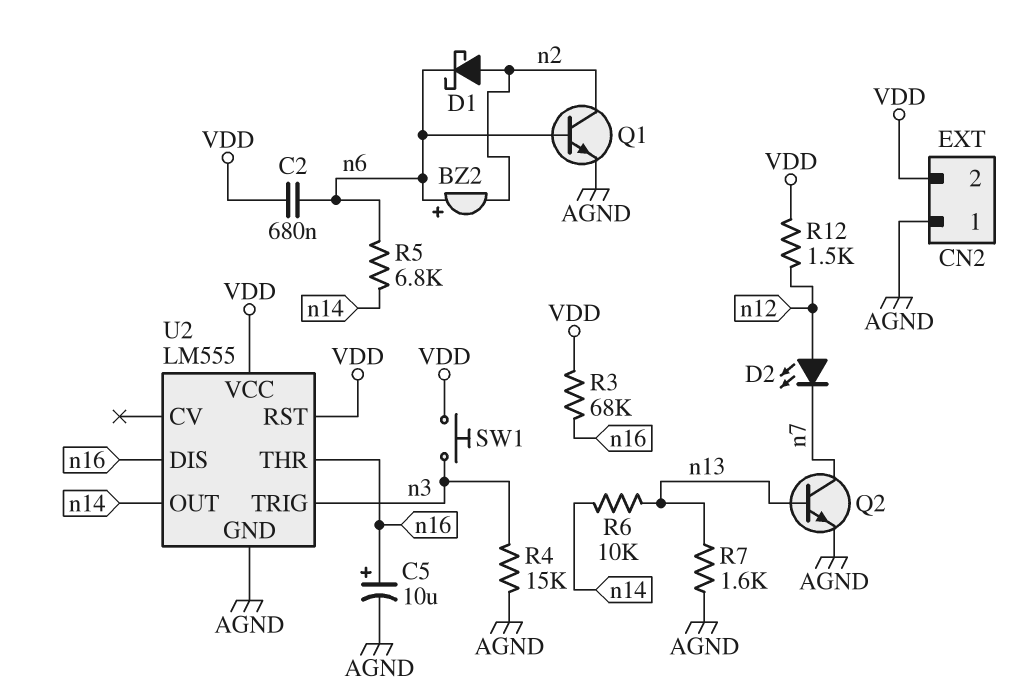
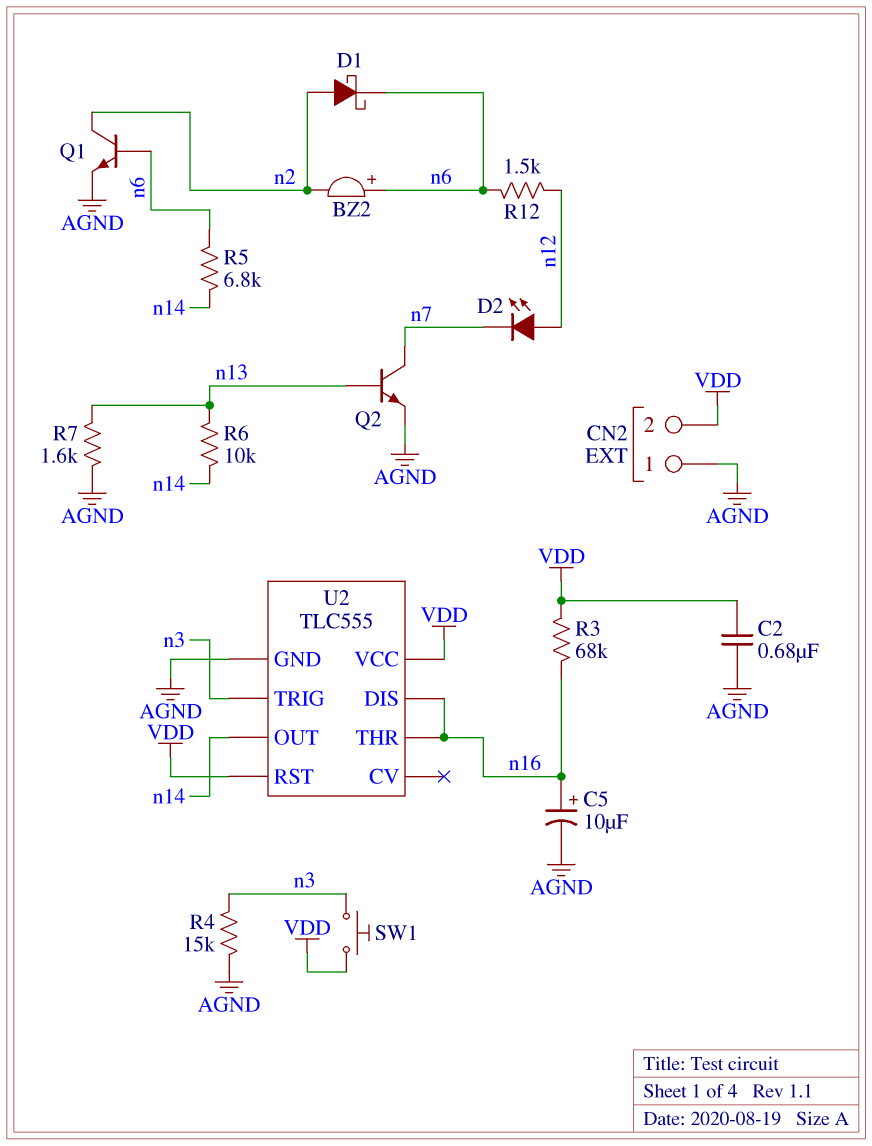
C2: 680nF (VDD, n6) -> 680nF (AGND, VDD)
R12: 1.5k (VDD, n12) -> 1.5k (n6, n12)
U2: LM555 -> TLC555

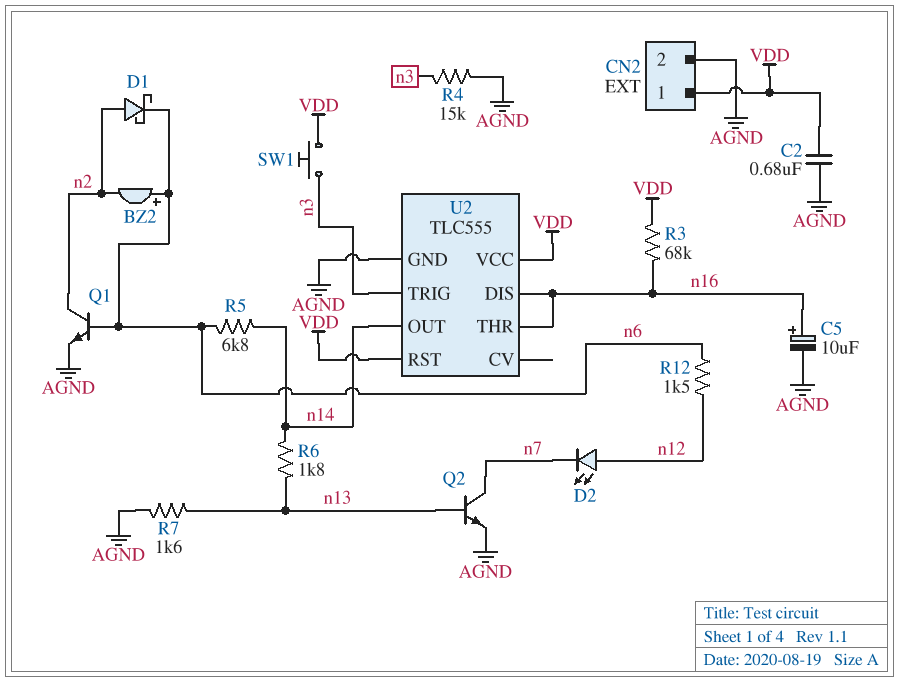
CN2 pin 1: AGND -> VDD
CN2 pin 2: VDD -> AGND
R6: 10k (n13, n14) -> 1.8k (n13, n14)

